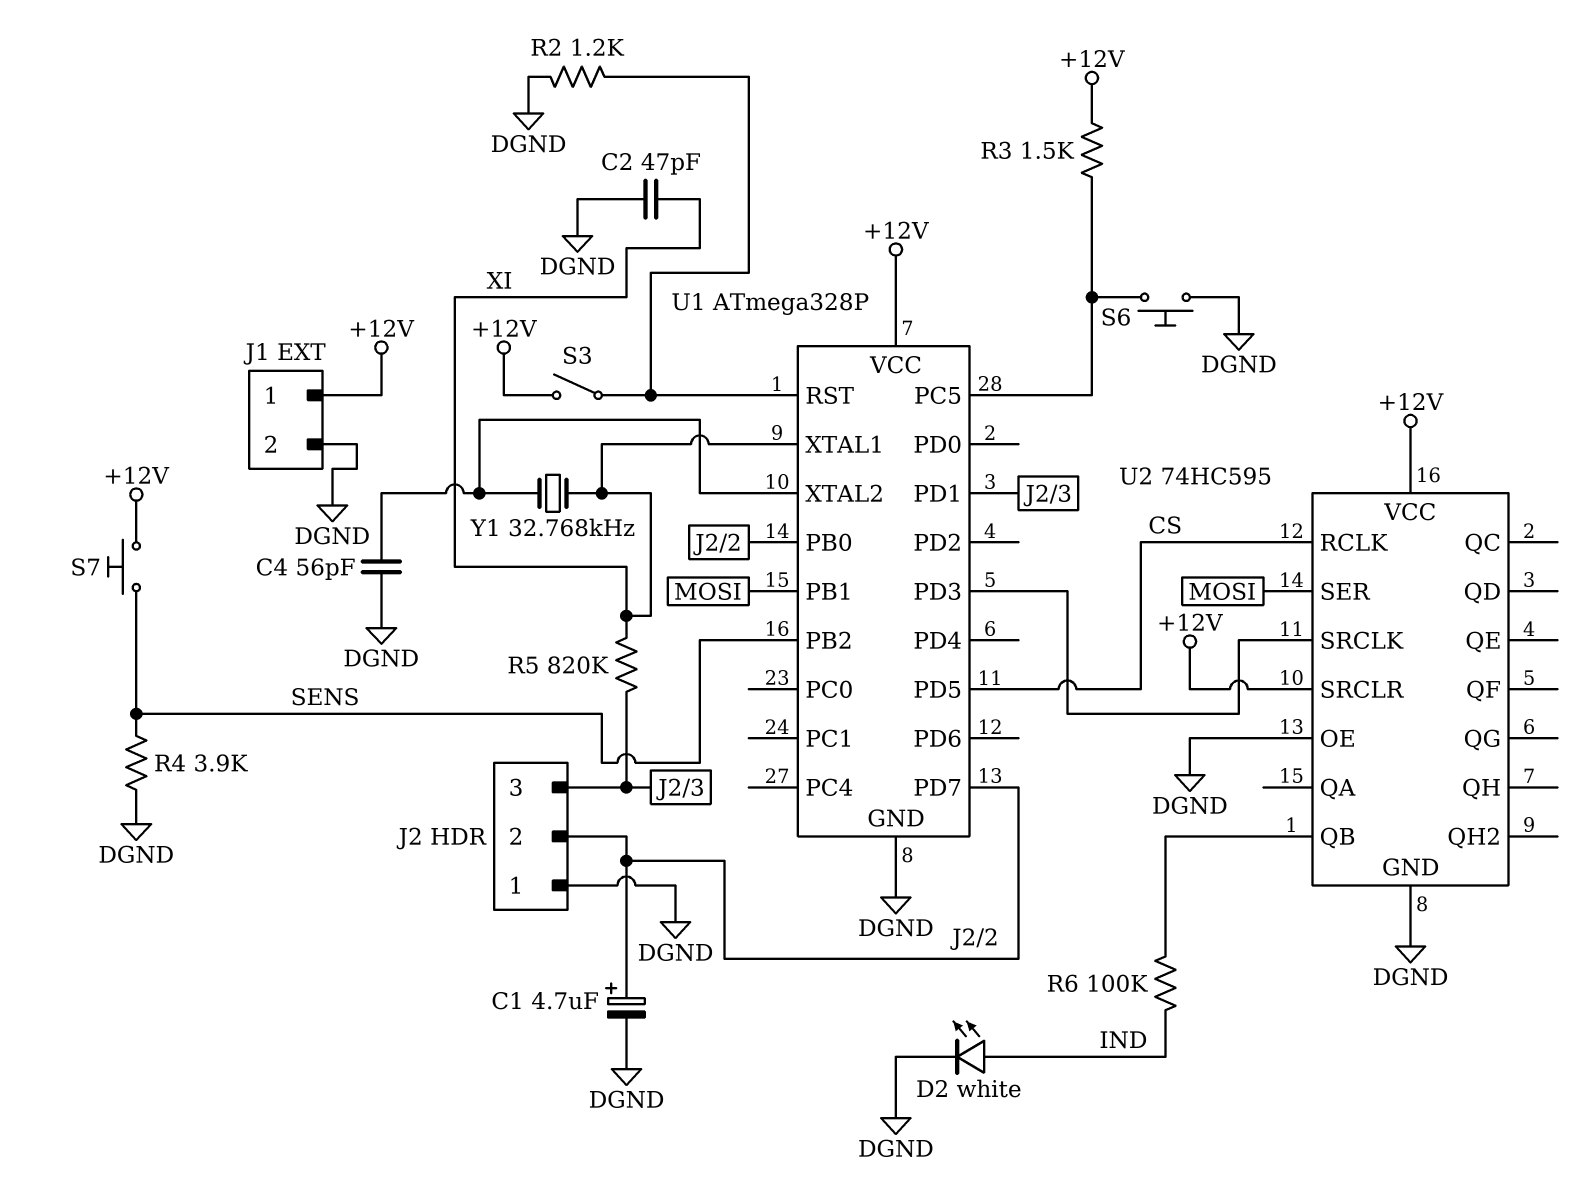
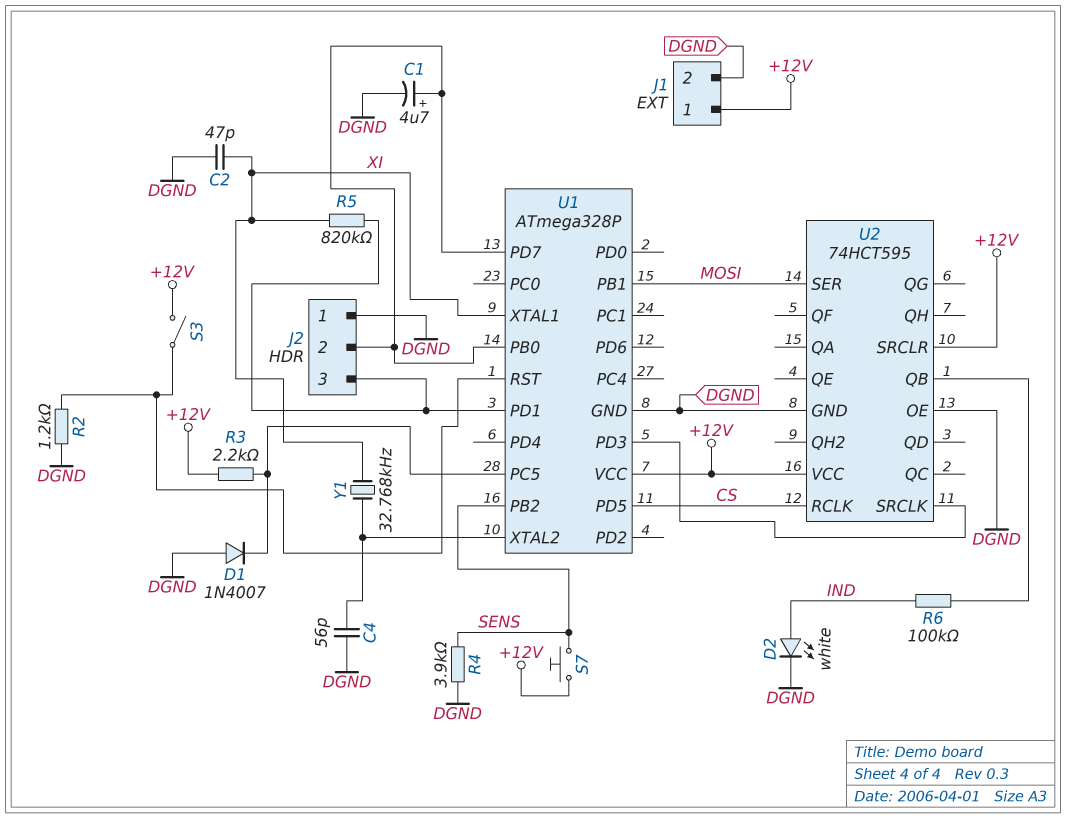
D1: none -> diode 1N4007 (A DGND, K U1/PC5)
R3: 1.5k (+12V, U1/PC5) -> 2.2k (+12V, U1/PC5)
S6: button (DGND, U1/PC5) -> none
U2: 74HC595 -> 74HCT595

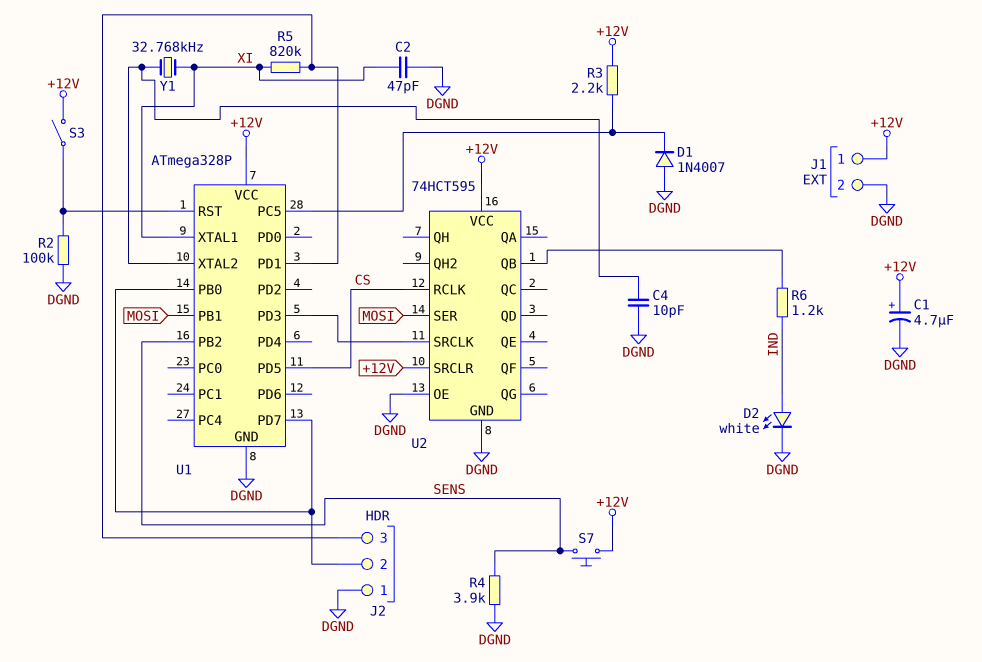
C1: 4.7uF (plus J2/2, minus DGND) -> 4.7uF (plus +12V, minus DGND)
C4: 56pF (DGND, U1/XTAL2) -> 10pF (DGND, U1/XTAL2)
R2: 1.2k (DGND, U1/RST) -> 100k (DGND, U1/RST)
R6: 100k (IND, U2/QB) -> 1.2k (IND, U2/QB)

